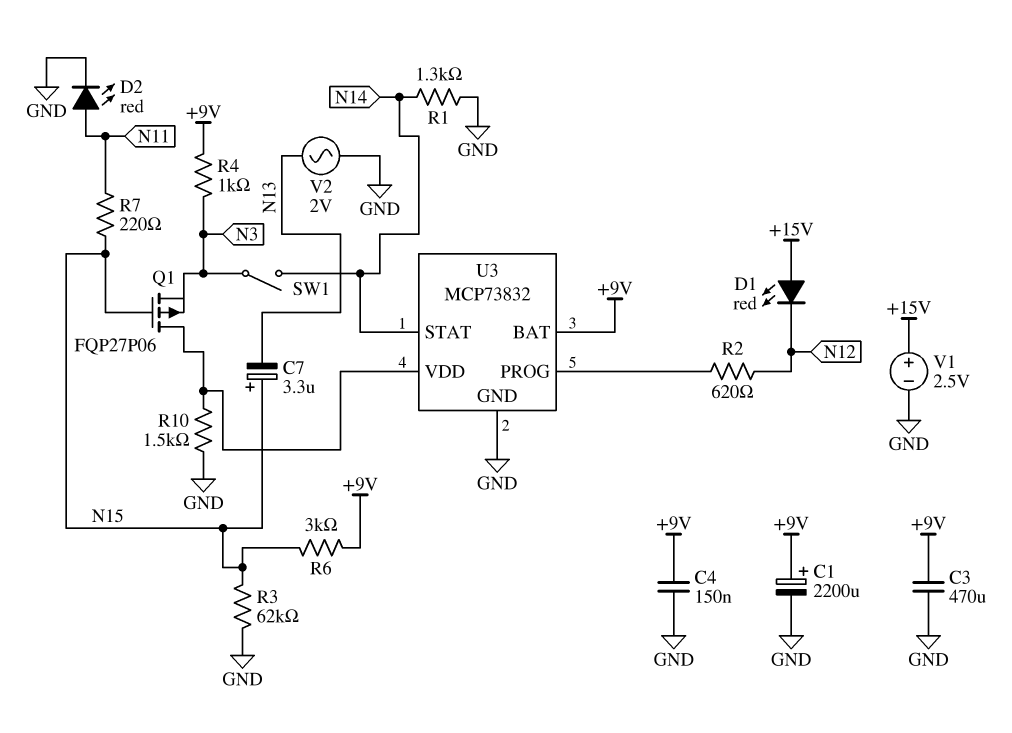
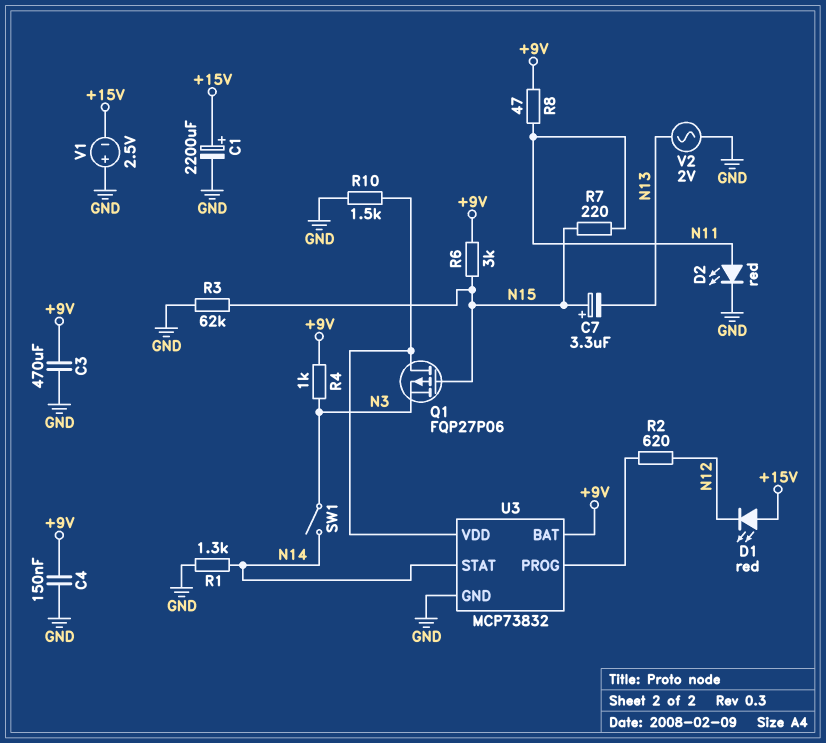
C1: 2200uF (plus +9V, minus GND) -> 2200uF (plus +15V, minus GND)
R8: none -> 47 (+9V, N11)
V1: 2.5V (plus +15V, minus GND) -> 2.5V (plus GND, minus +15V)

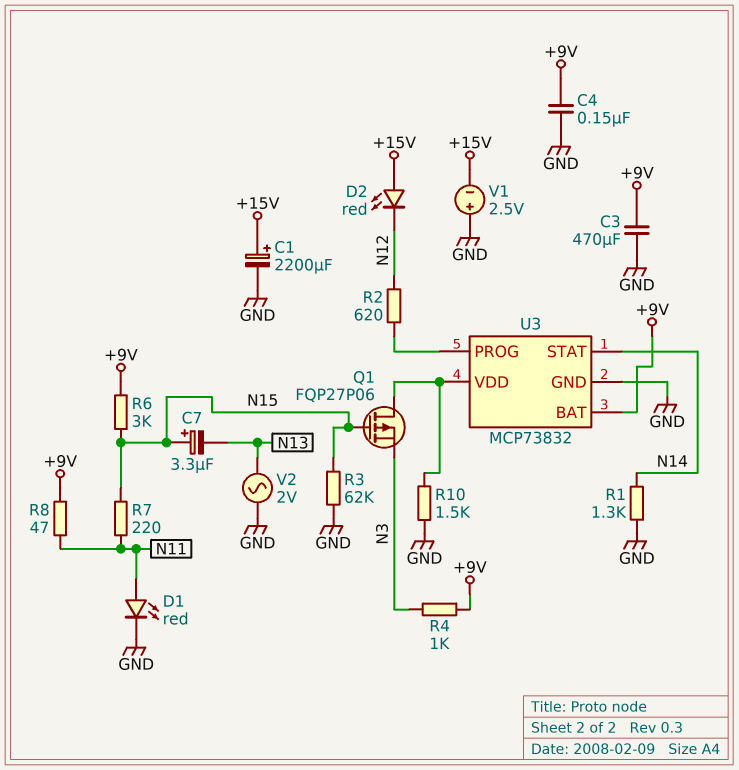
D1: LED red (A +15V, K N12) -> LED red (A N11, K GND)
D2: LED red (A N11, K GND) -> LED red (A +15V, K N12)
SW1: switch (N3, N14) -> none

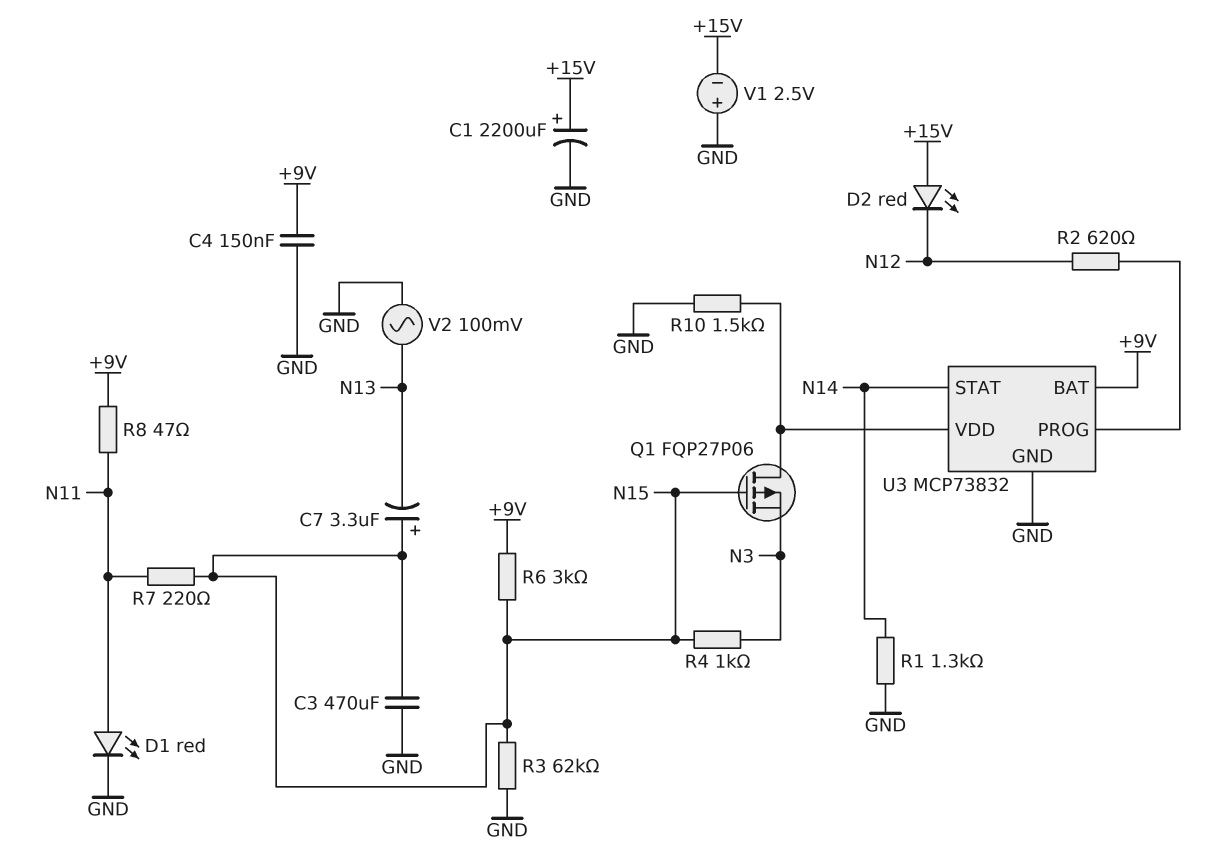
C3: 470uF (+9V, GND) -> 470uF (GND, N15)
R4: 1k (+9V, N3) -> 1k (N3, N15)
V2: AC 2V (GND, N13) -> AC 100mV (GND, N13)

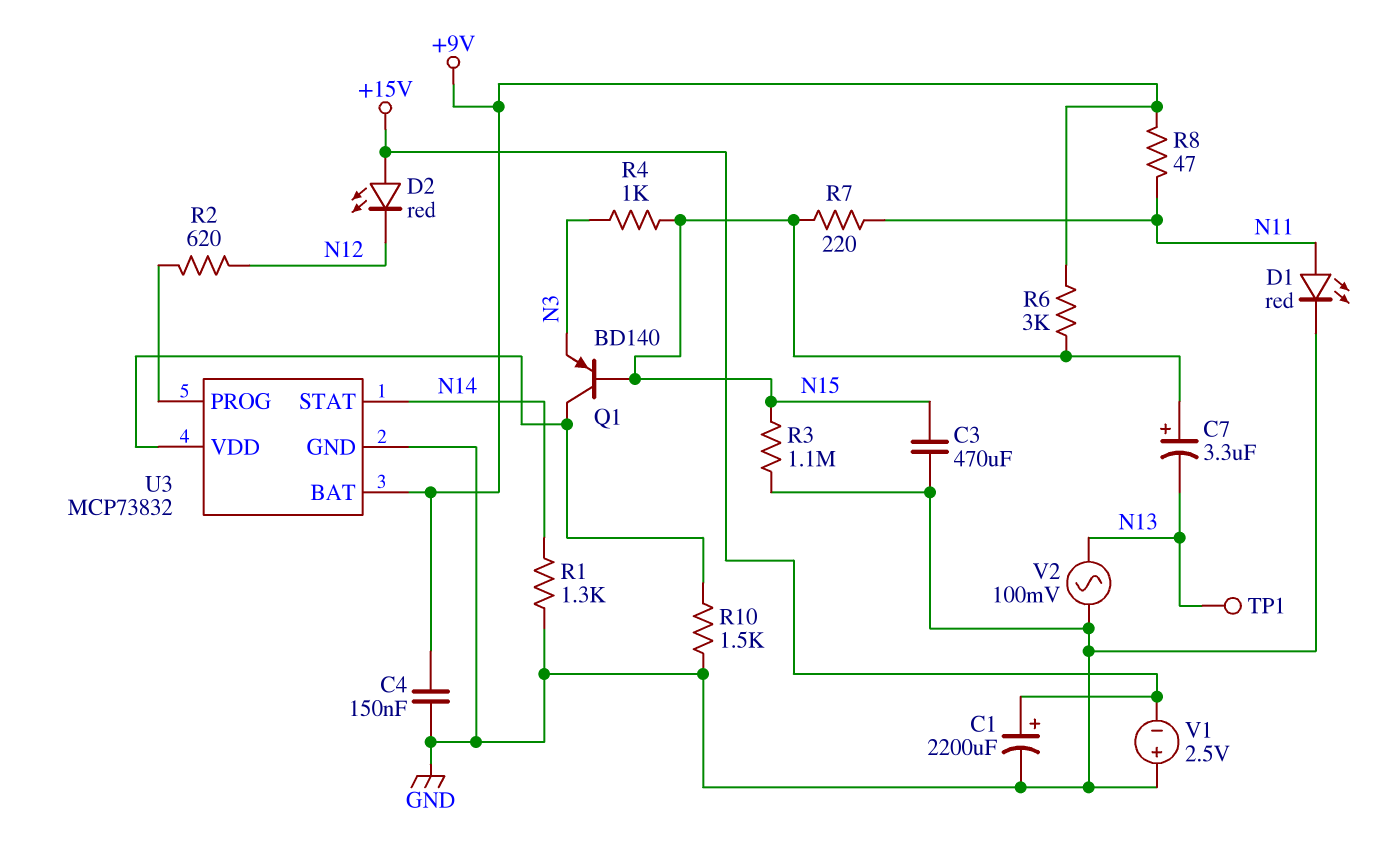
Q1: PMOS FQP27P06 (G N15, D U3/VDD, S N3) -> PNP BD140 (B N15, C U3/VDD, E N3)
R3: 62k (GND, N15) -> 1.1M (GND, N15)
TP1: none -> test point (N13)

